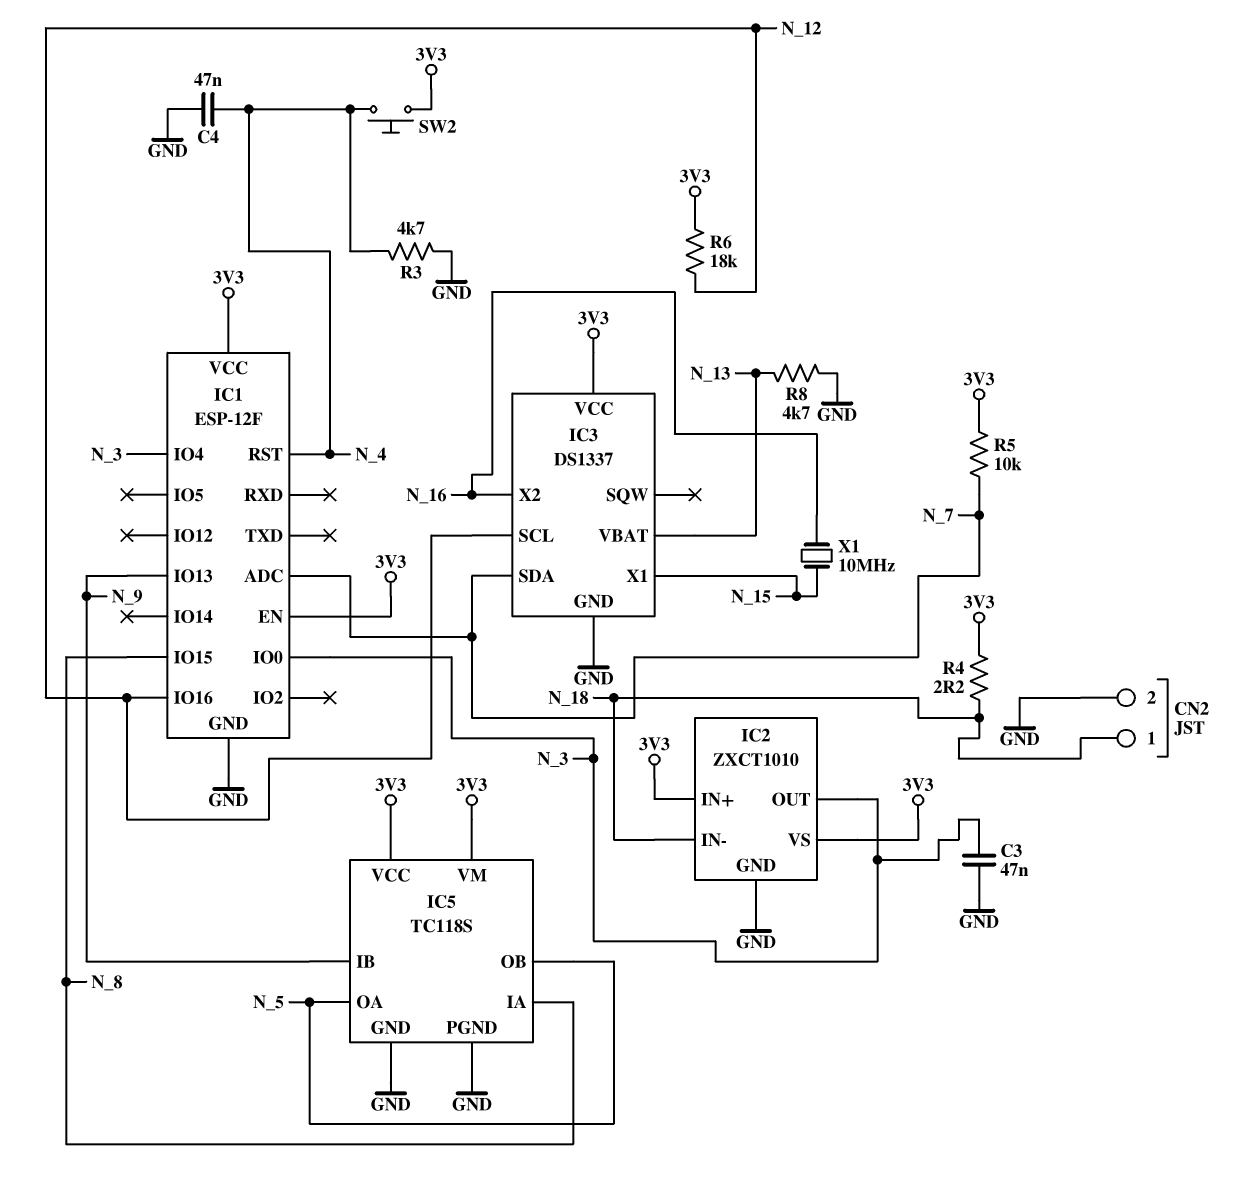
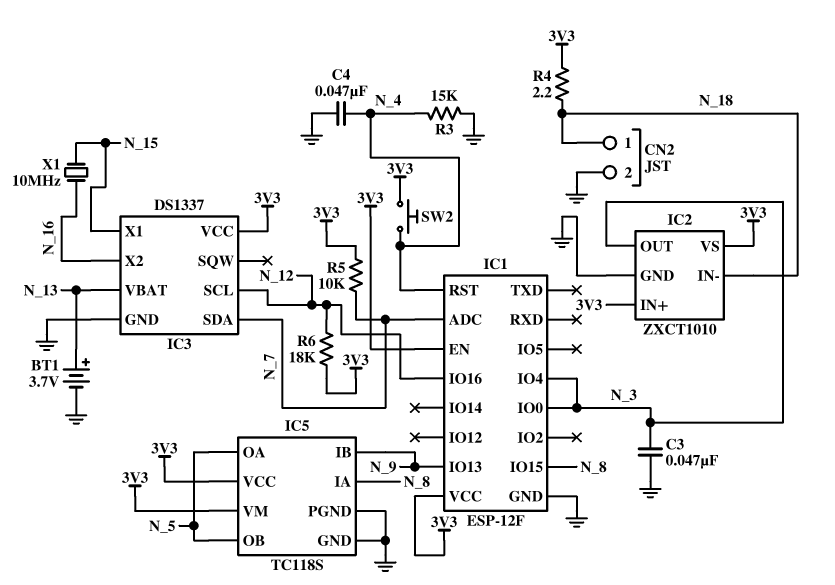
BT1: none -> 3.7V (plus N_13, minus GND)
R3: 4.7k (GND, N_4) -> 15k (GND, N_4)
R8: 4.7k (GND, N_13) -> none

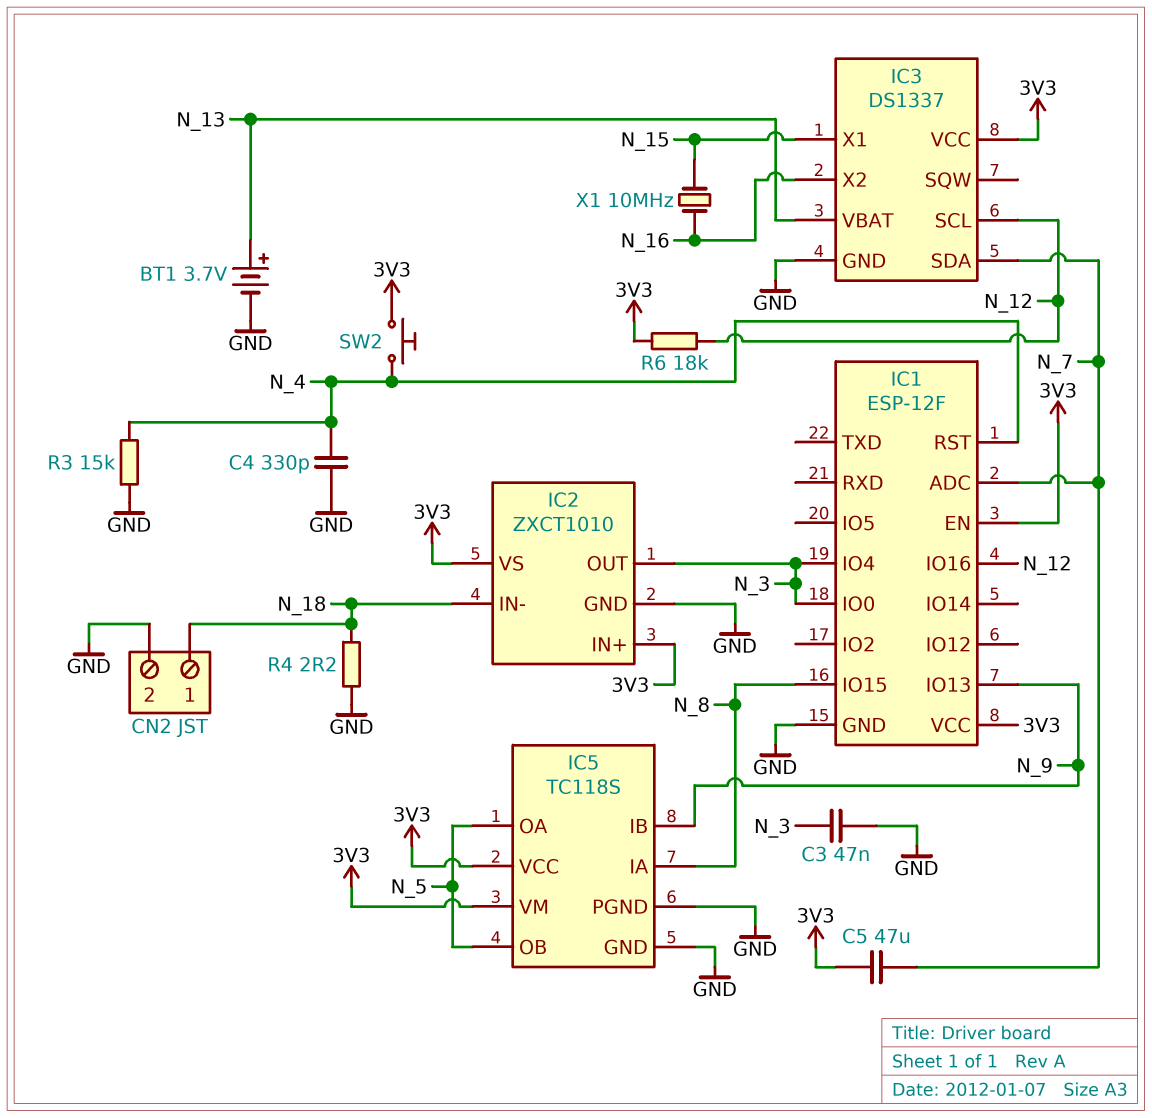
C4: 47nF (GND, N_4) -> 330pF (GND, N_4)
C5: none -> 47uF (3V3, N_7)
R4: 2.2 (3V3, N_18) -> 2.2 (GND, N_18)
R5: 10k (3V3, N_7) -> none

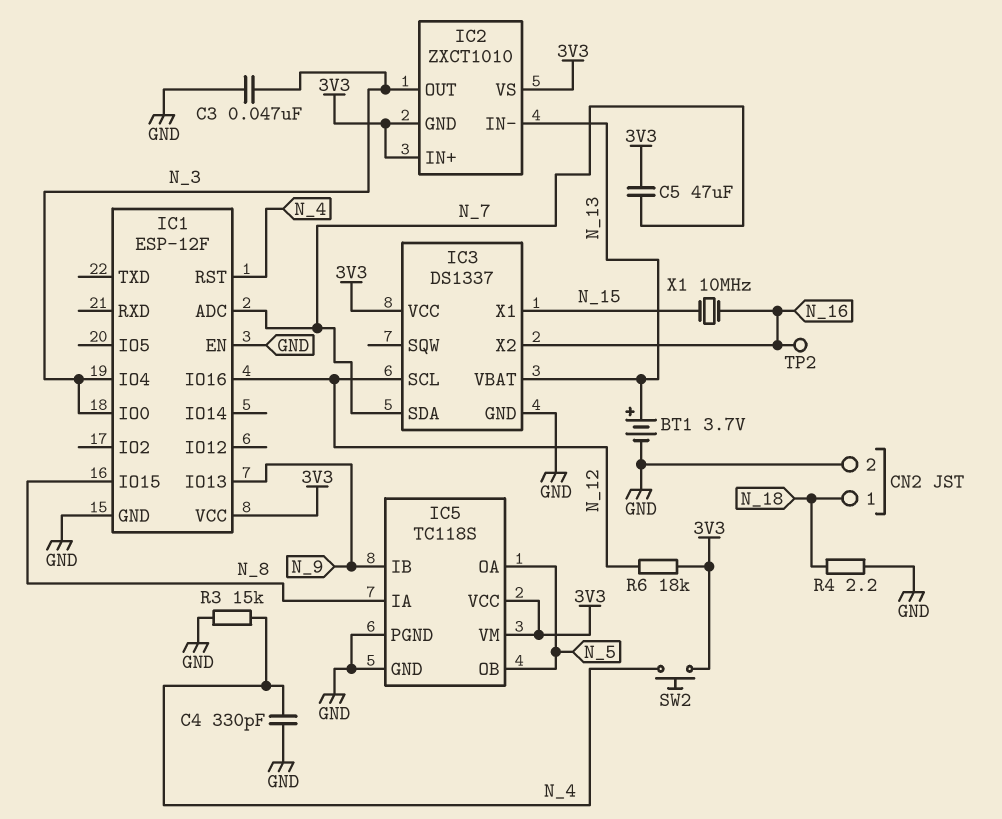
IC1 pin EN: 3V3 -> GND
IC2 pin GND: GND -> 3V3
IC2 pin IN-: N_18 -> N_13
TP2: none -> test point (N_16)

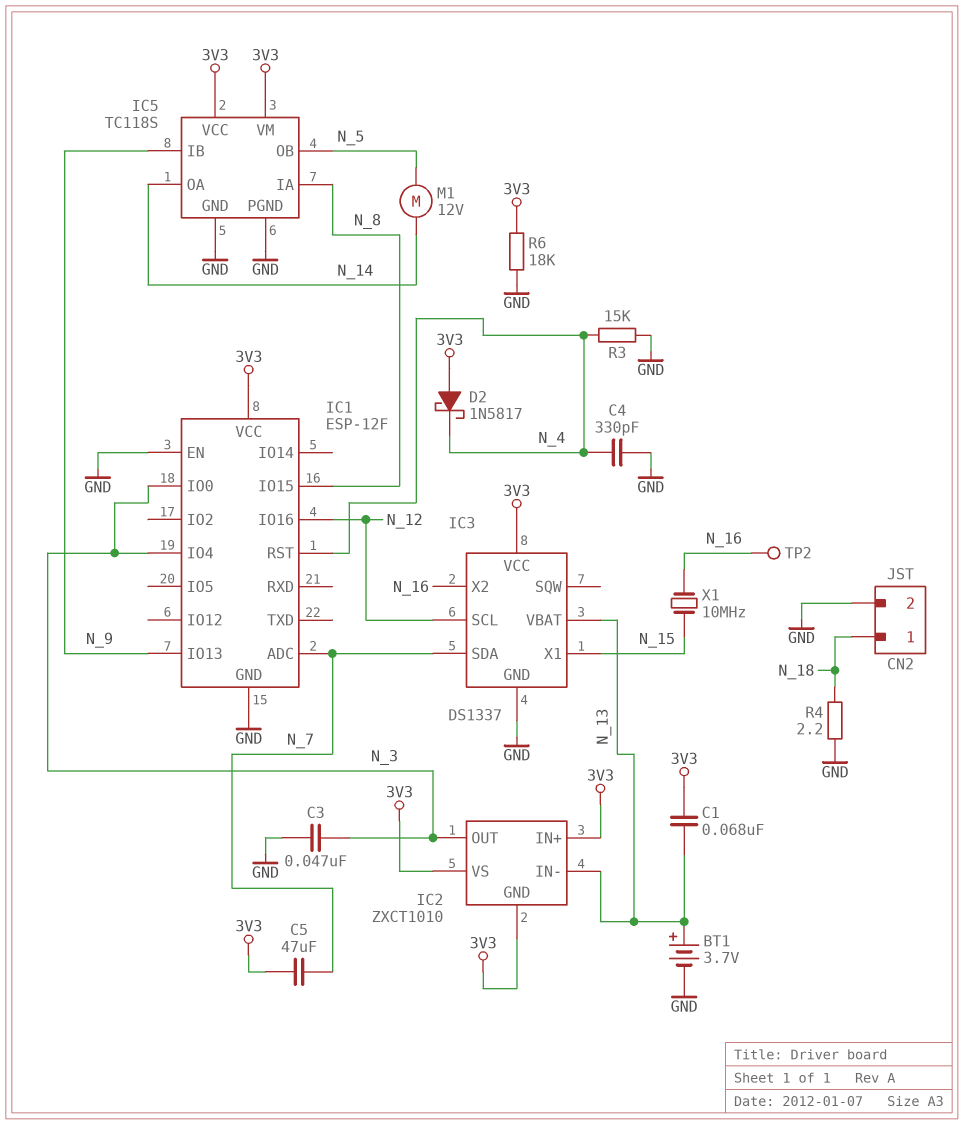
C1: none -> 68nF (3V3, N_13)
D2: none -> schottky 1N5817 (A 3V3, K N_4)
IC5 pin OA: N_5 -> N_14
M1: none -> motor 12V (N_5, N_14)
R6: 18k (3V3, N_12) -> 18k (3V3, GND)
SW2: button (3V3, N_4) -> none

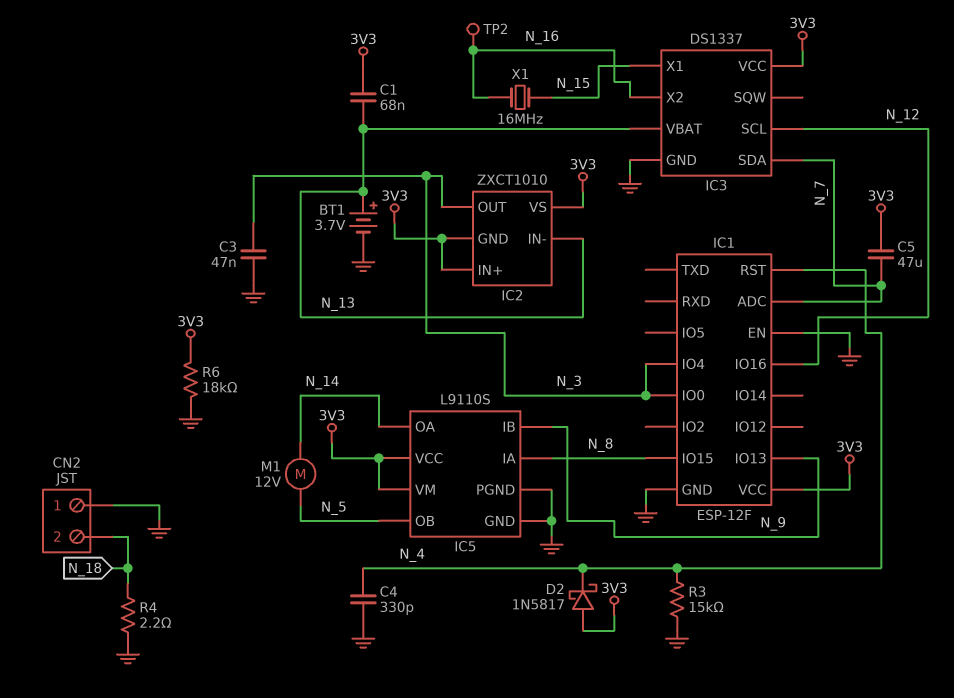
CN2 pin 1: N_18 -> GND
CN2 pin 2: GND -> N_18
IC5: TC118S -> L9110S
X1: 10MHz (N_15, N_16) -> 16MHz (N_15, N_16)

